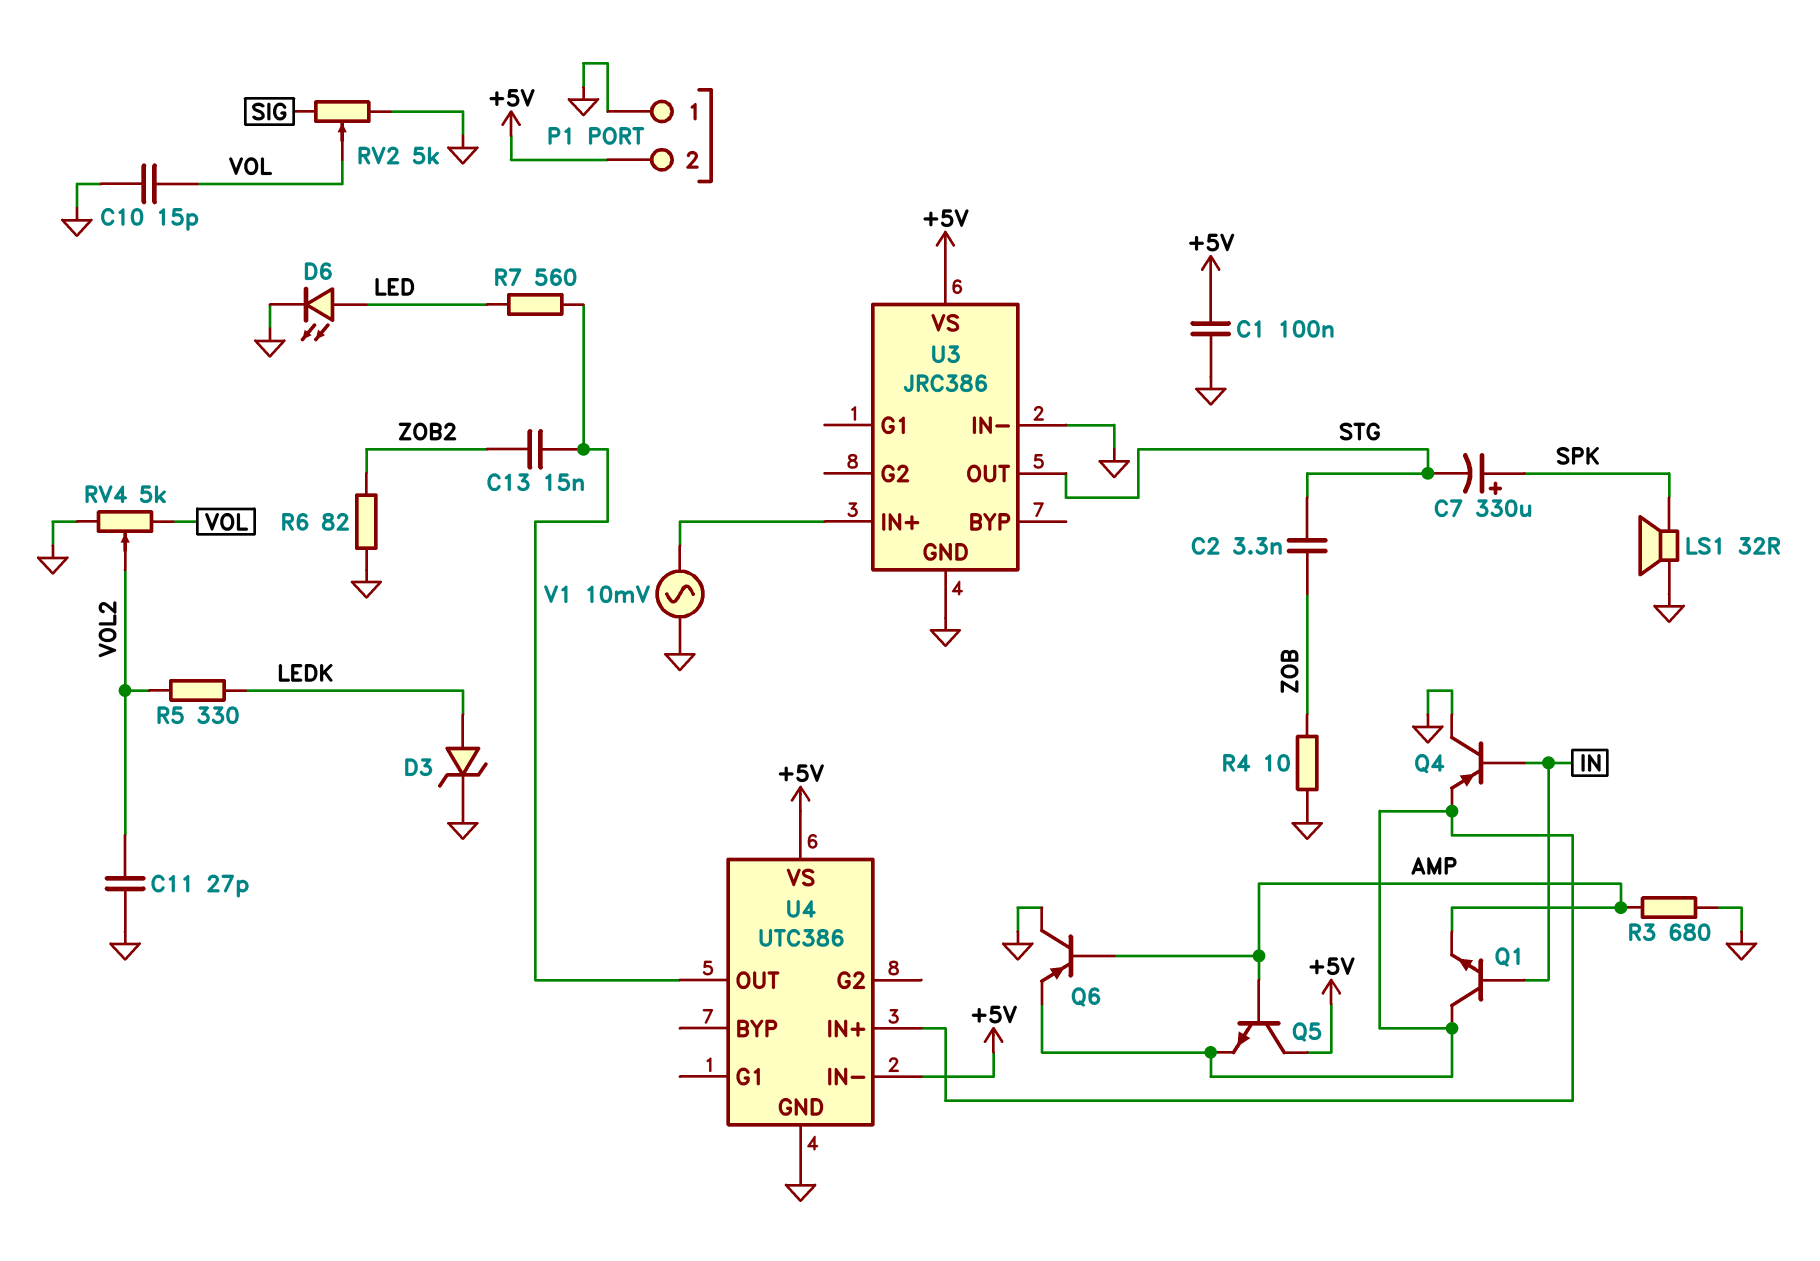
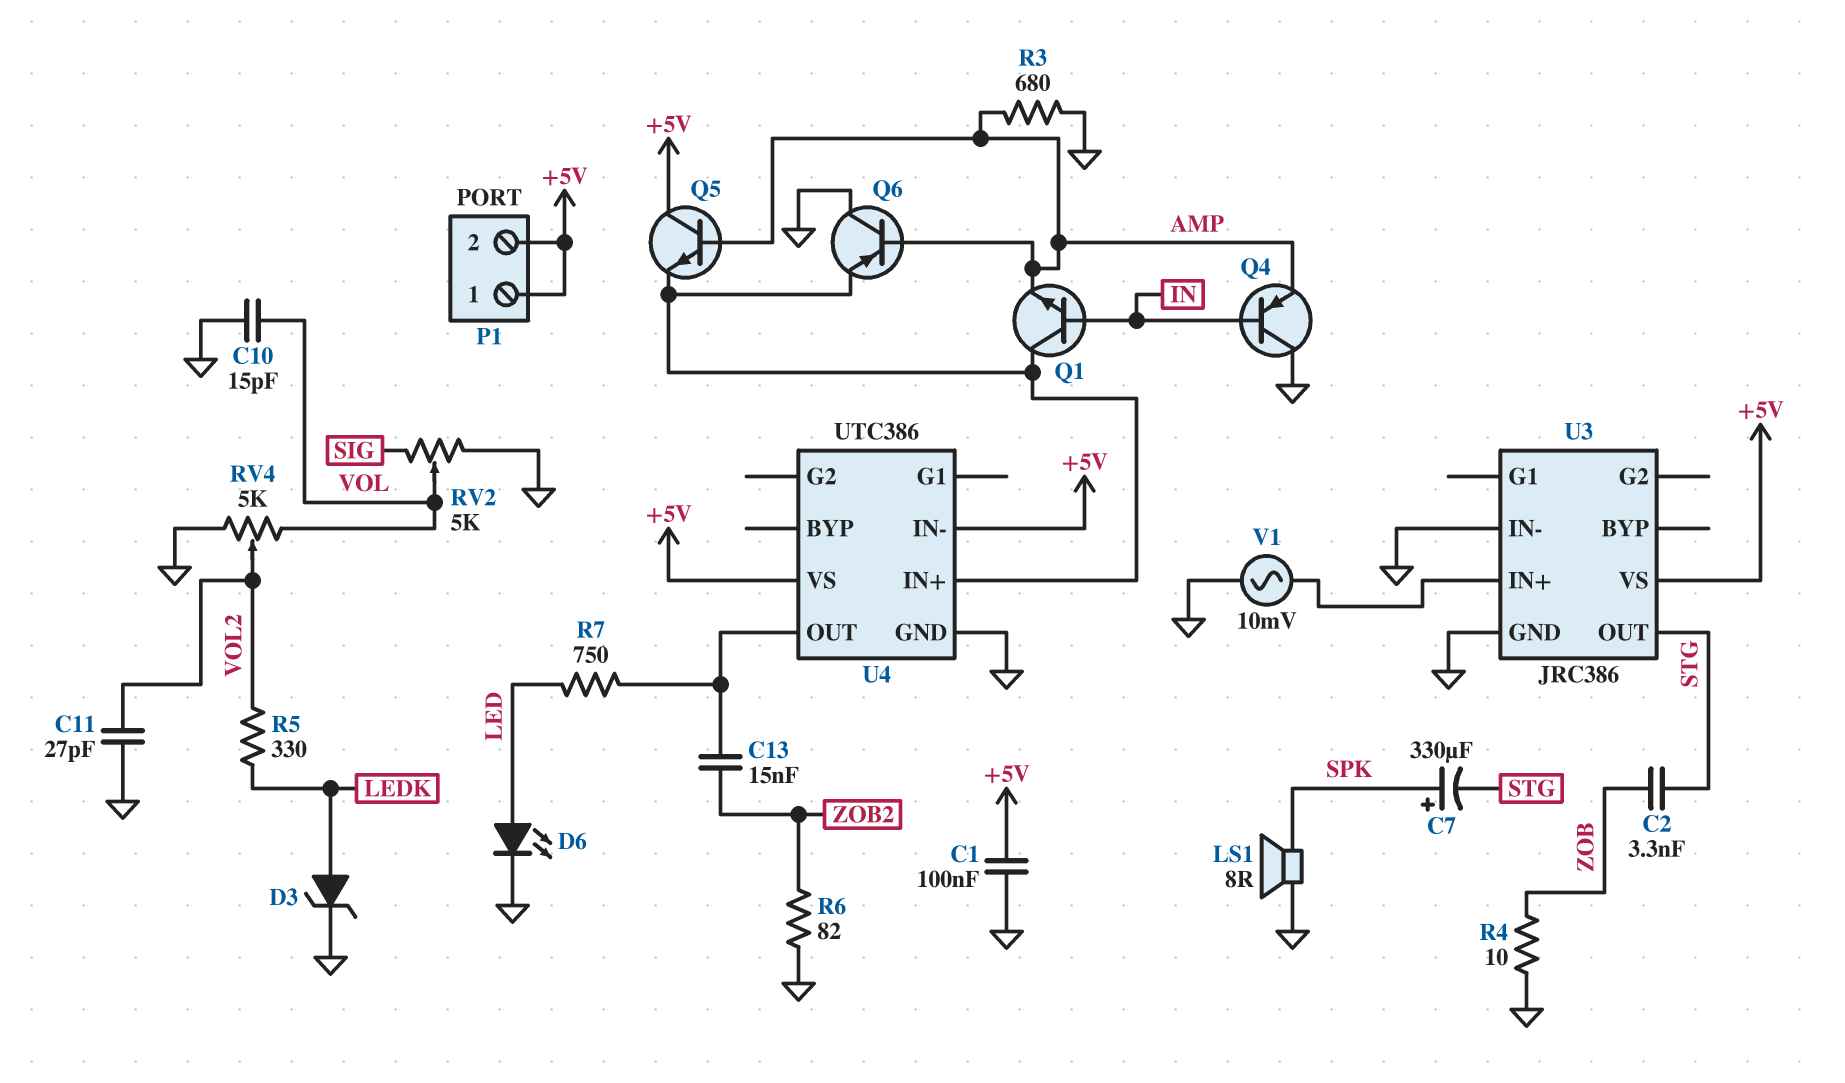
LS1: speaker 32R (GND, SPK) -> speaker 8R (GND, SPK)
P1 pin 1: GND -> +5V
Q4: PNP (B IN, C GND, E U4/IN+) -> PNP (B IN, C GND, E AMP)
R7: 560 (LED, U4/OUT) -> 750 (LED, U4/OUT)

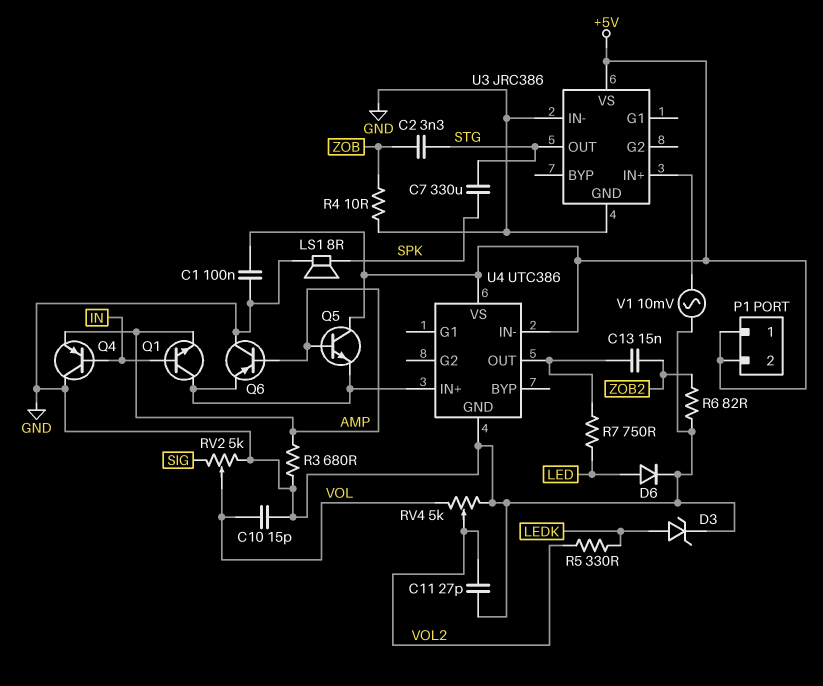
C7: 330uF (plus SPK, minus STG) -> 330uF (SPK, STG)
D6: LED (A LED, K GND) -> diode (A LED, K GND)

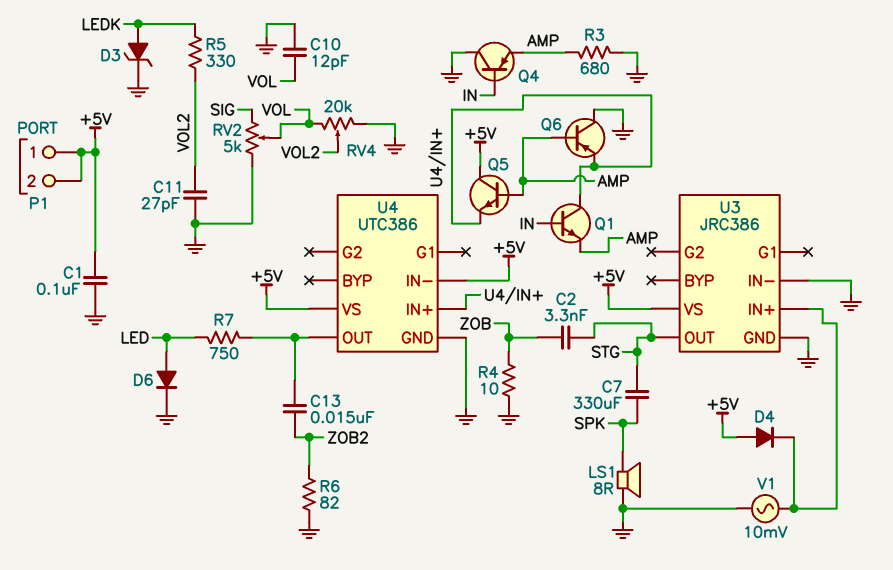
C10: 15pF (GND, VOL) -> 12pF (GND, VOL)
D4: none -> diode (A +5V, K U3/IN+)
RV4: 5k (GND, VOL, wiper VOL2) -> 20k (GND, VOL, wiper VOL2)

